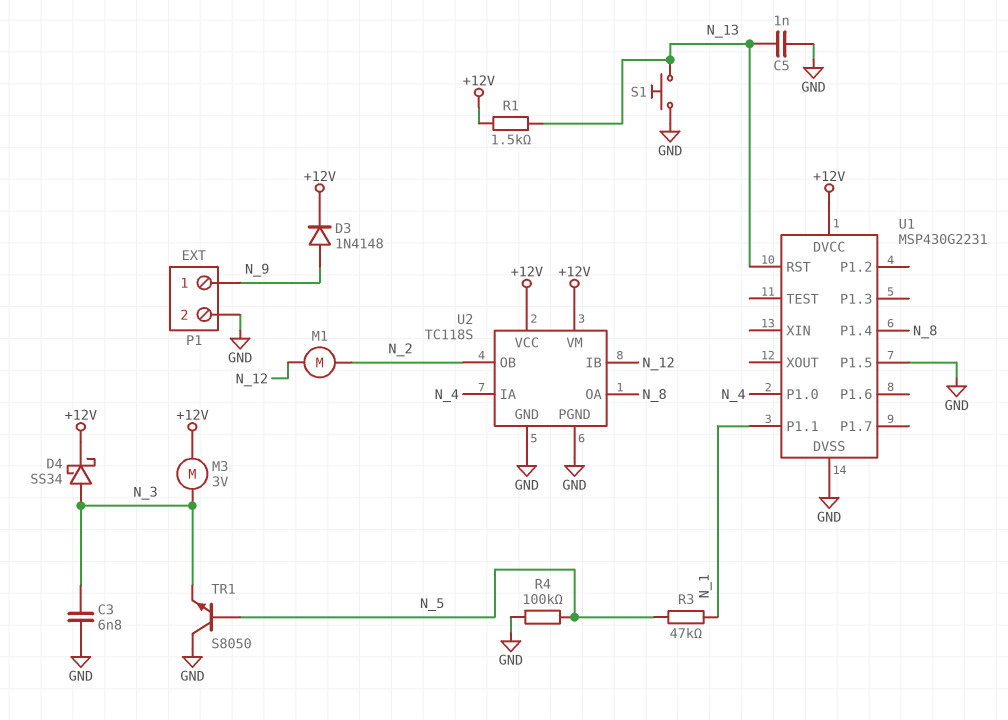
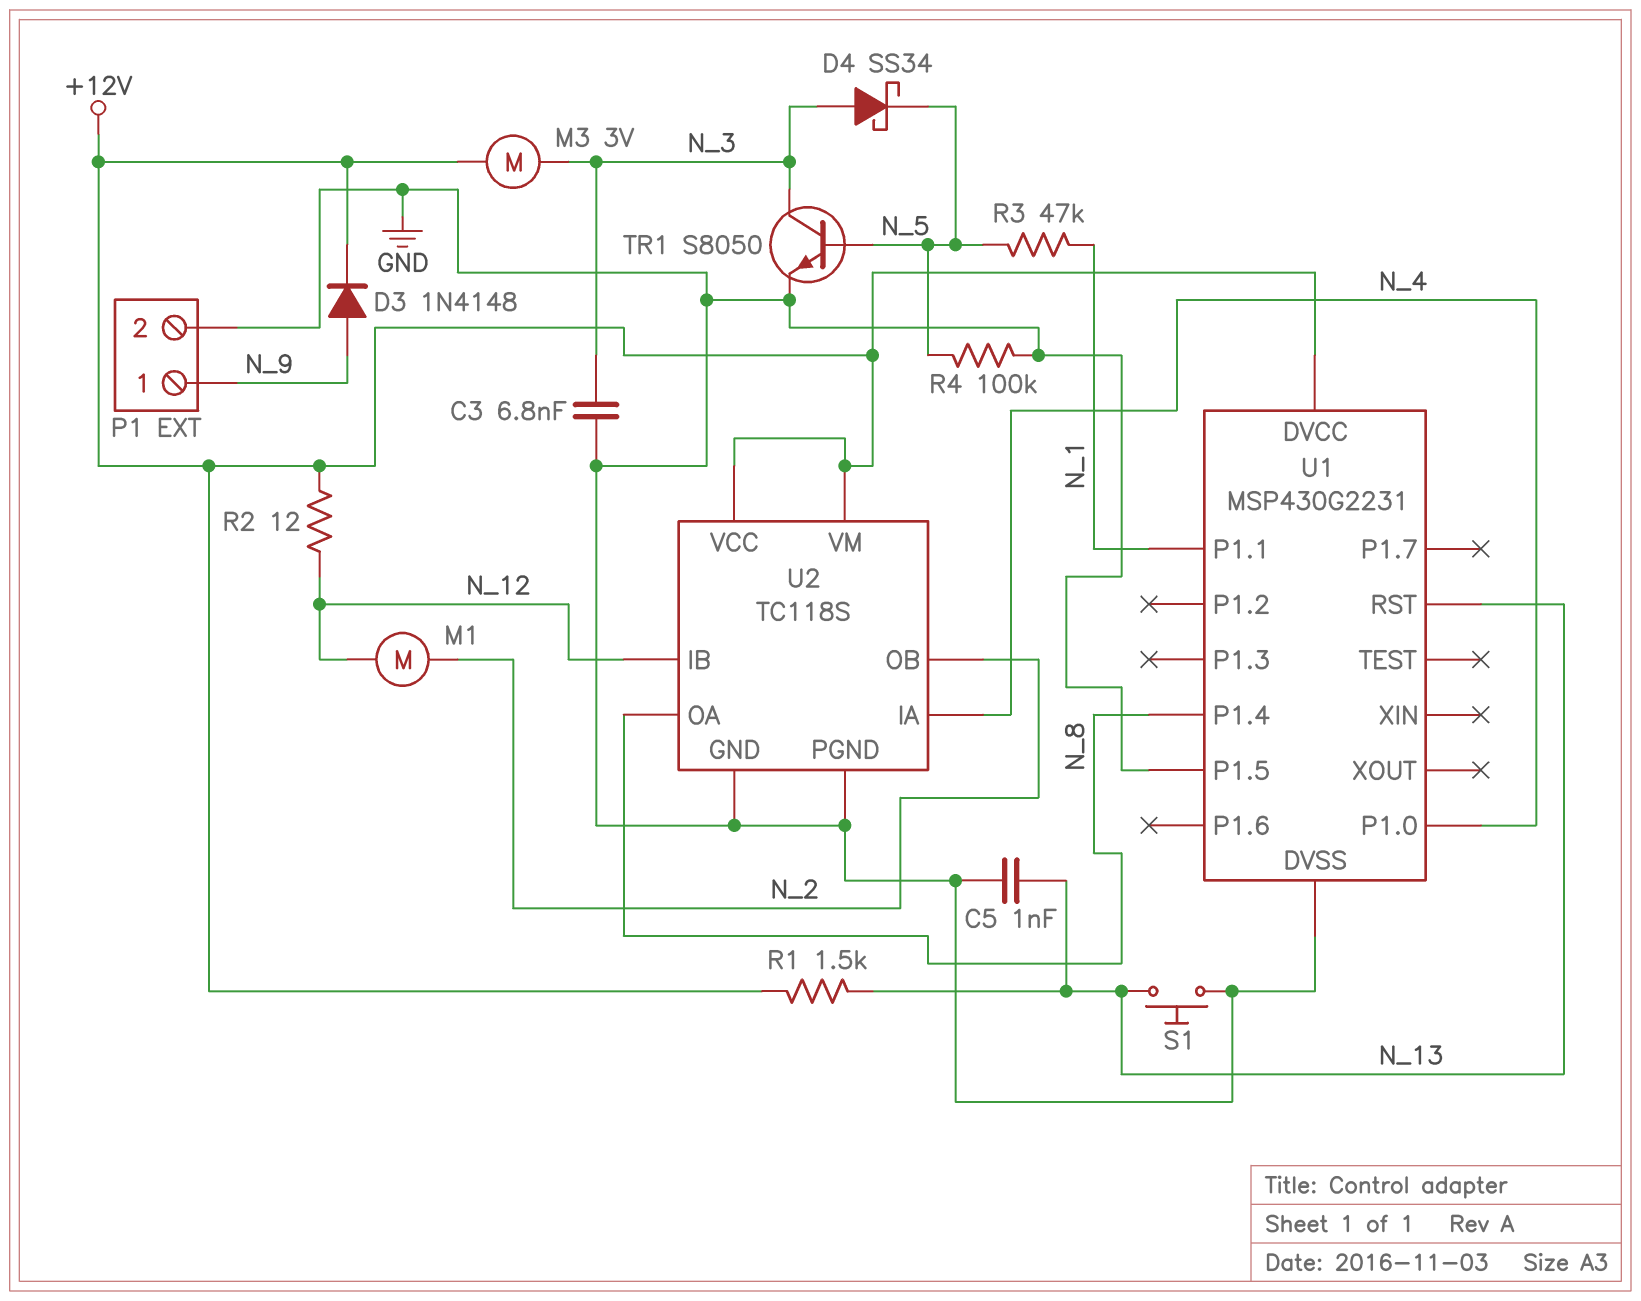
D4: schottky SS34 (A N_3, K +12V) -> schottky SS34 (A N_3, K N_5)
R2: none -> 12 (+12V, N_12)
TR1: NPN S8050 (B N_5, C GND, E N_3) -> NPN S8050 (B N_5, C N_3, E GND)

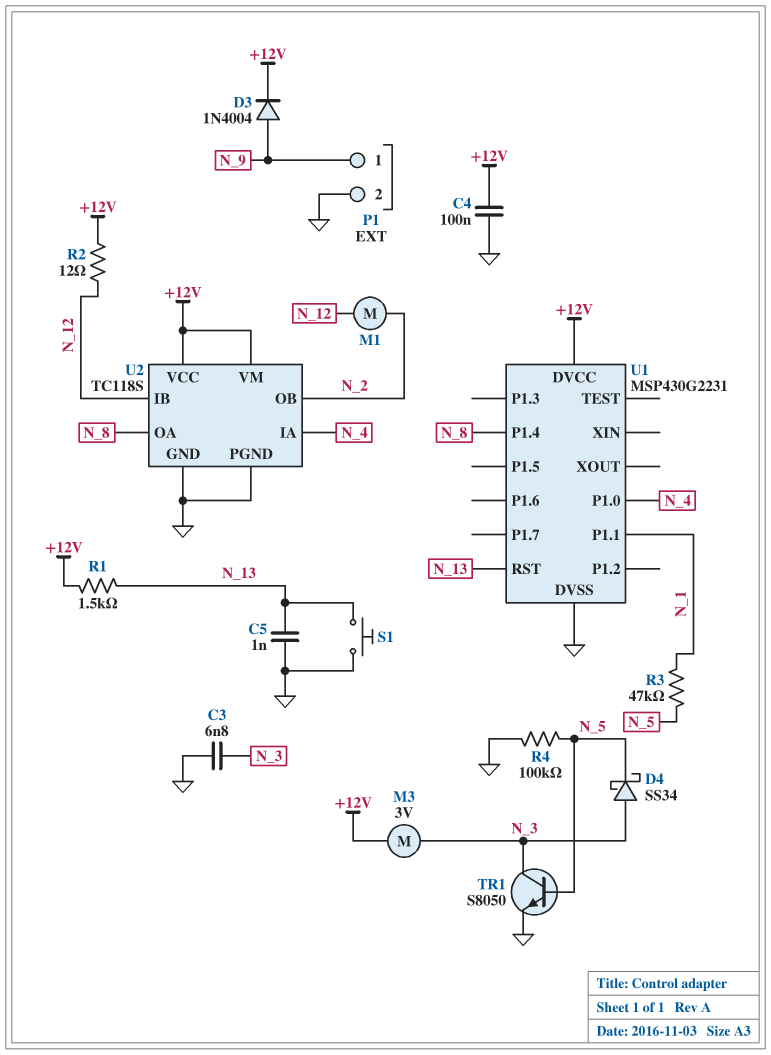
C4: none -> 100nF (+12V, GND)
D3: diode 1N4148 (A N_9, K +12V) -> diode 1N4004 (A N_9, K +12V)
U1 pin P1.5: GND -> none

